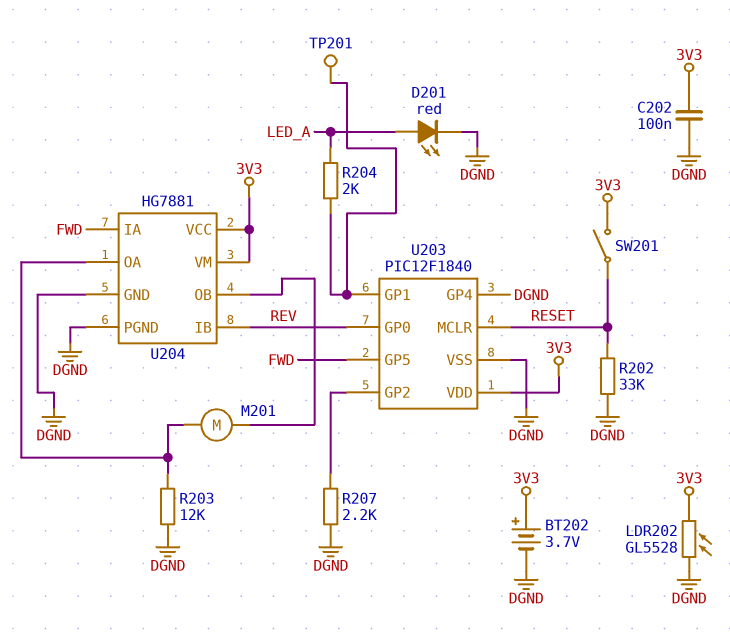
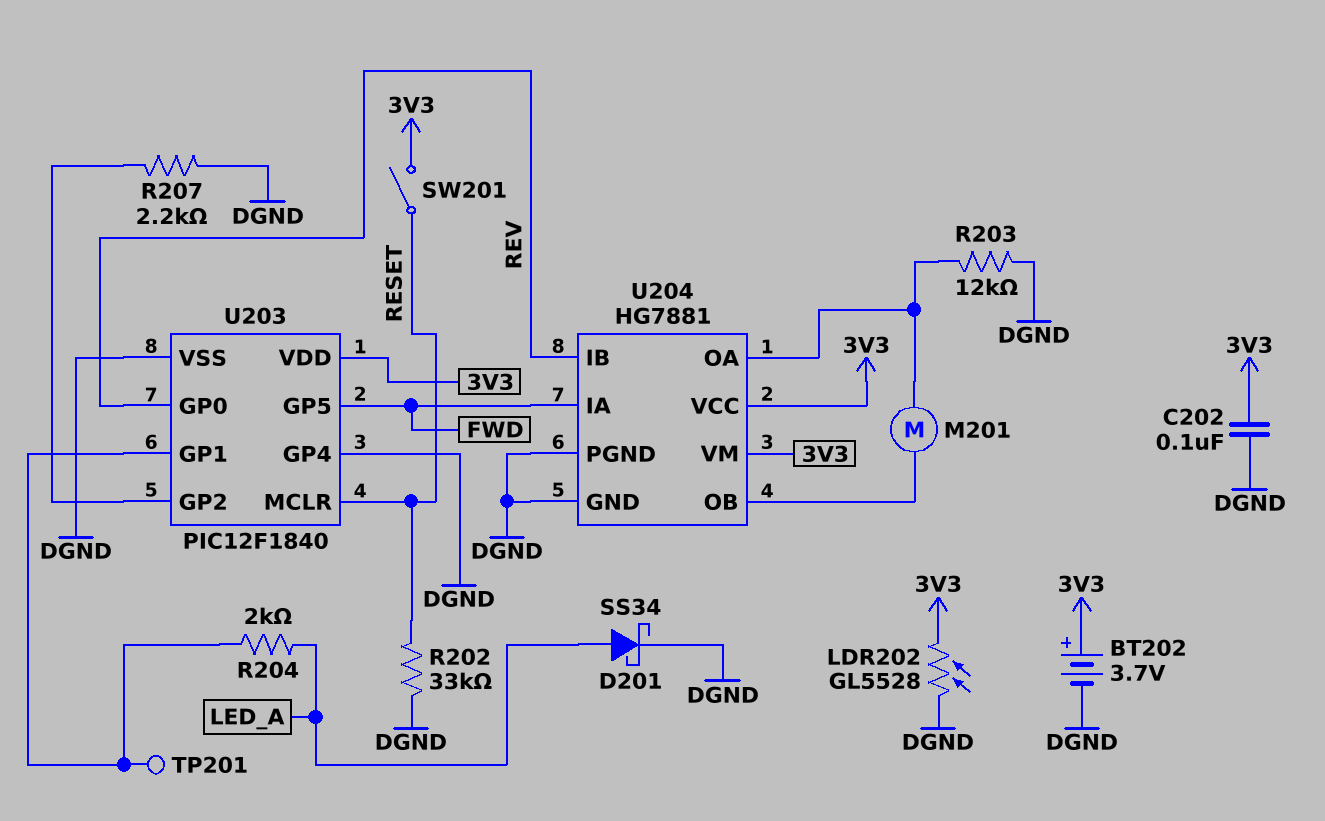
D201: LED red (A LED_A, K DGND) -> schottky SS34 (A LED_A, K DGND)

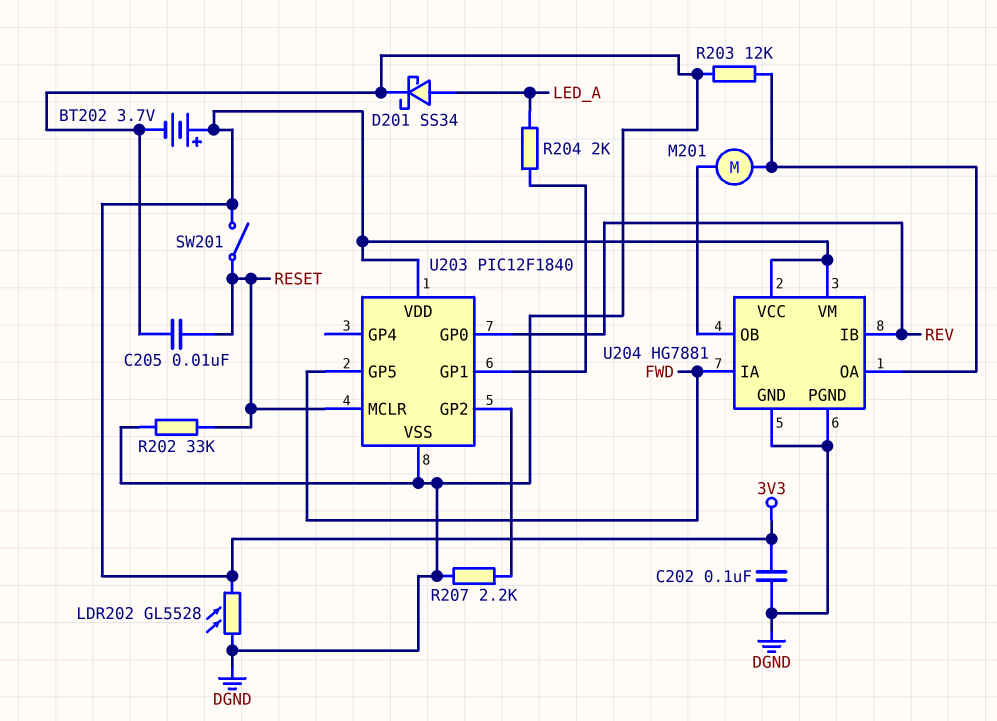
C205: none -> 10nF (DGND, RESET)
TP201: test point (U203/GP1) -> none
U203 pin GP4: DGND -> none

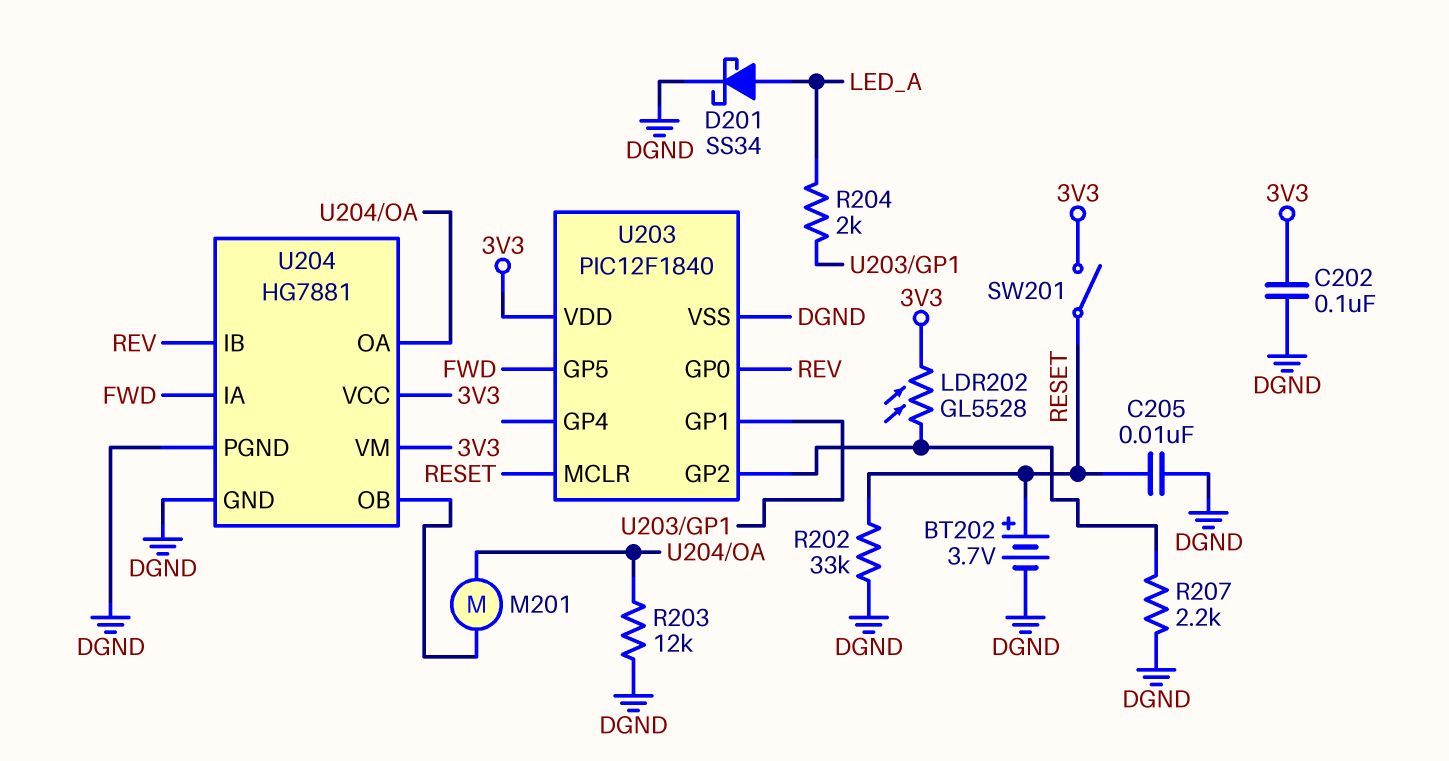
BT202: 3.7V (plus 3V3, minus DGND) -> 3.7V (plus RESET, minus DGND)
LDR202: GL5528 (3V3, DGND) -> GL5528 (3V3, U203/GP2)

